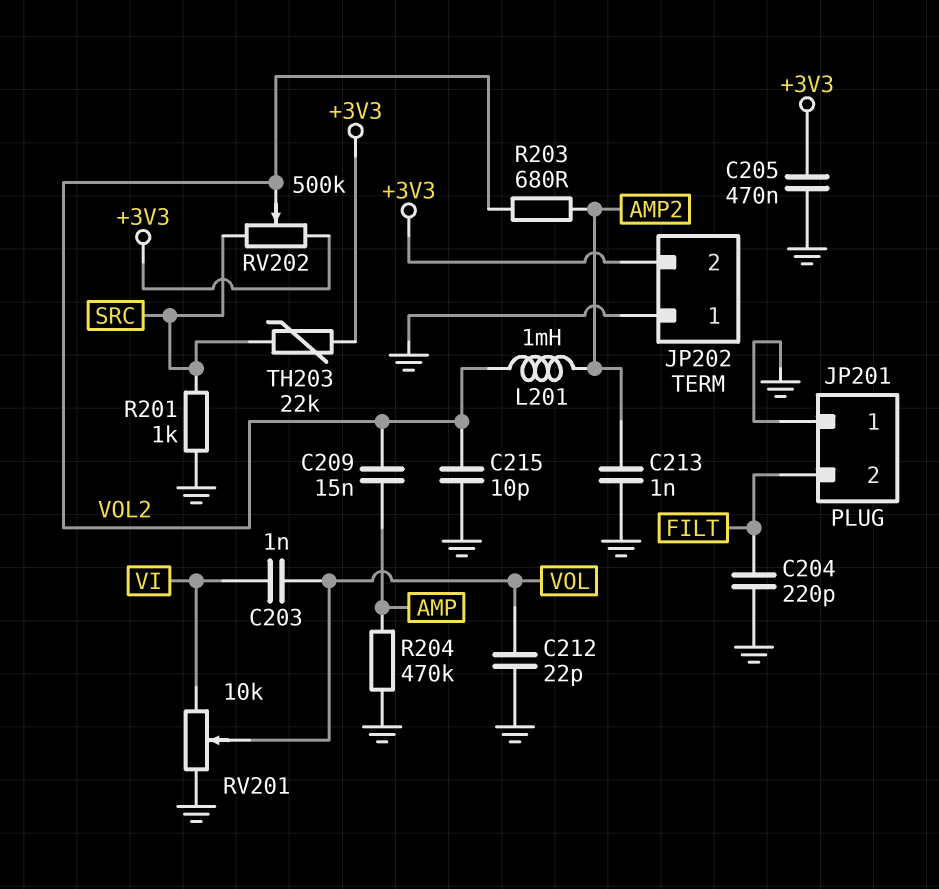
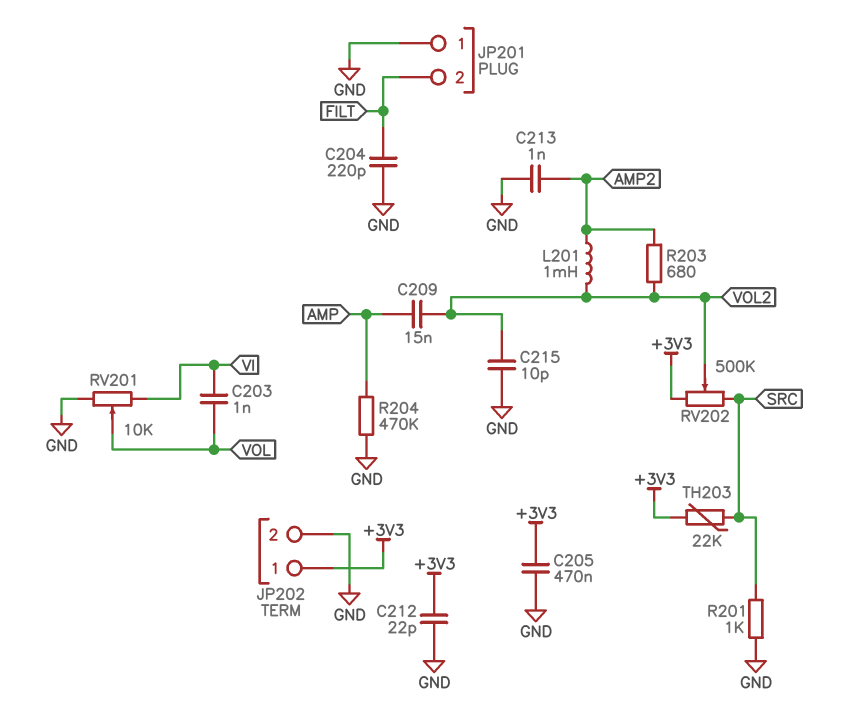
C212: 22pF (GND, VOL) -> 22pF (+3V3, GND)
JP202 pin 1: GND -> +3V3
JP202 pin 2: +3V3 -> GND

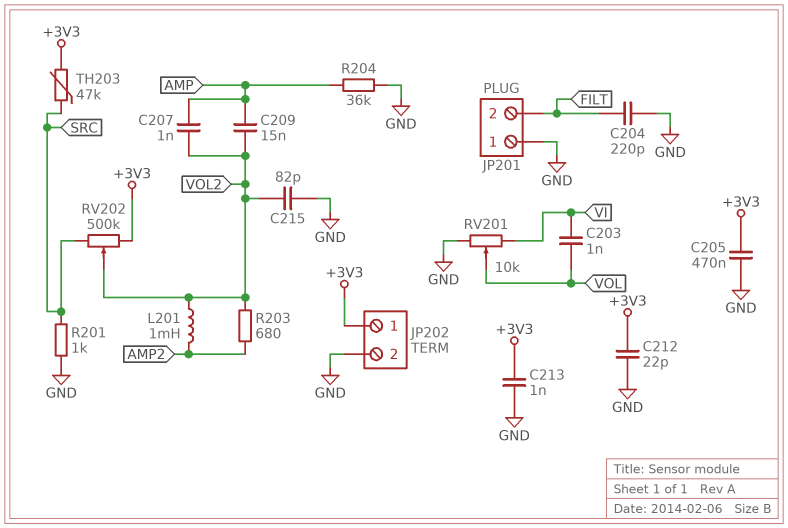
C207: none -> 1nF (AMP, VOL2)
C213: 1nF (AMP2, GND) -> 1nF (+3V3, GND)
C215: 10pF (GND, VOL2) -> 82pF (GND, VOL2)
R204: 470k (AMP, GND) -> 36k (AMP, GND)
TH203: 22k (+3V3, SRC) -> 47k (+3V3, SRC)

